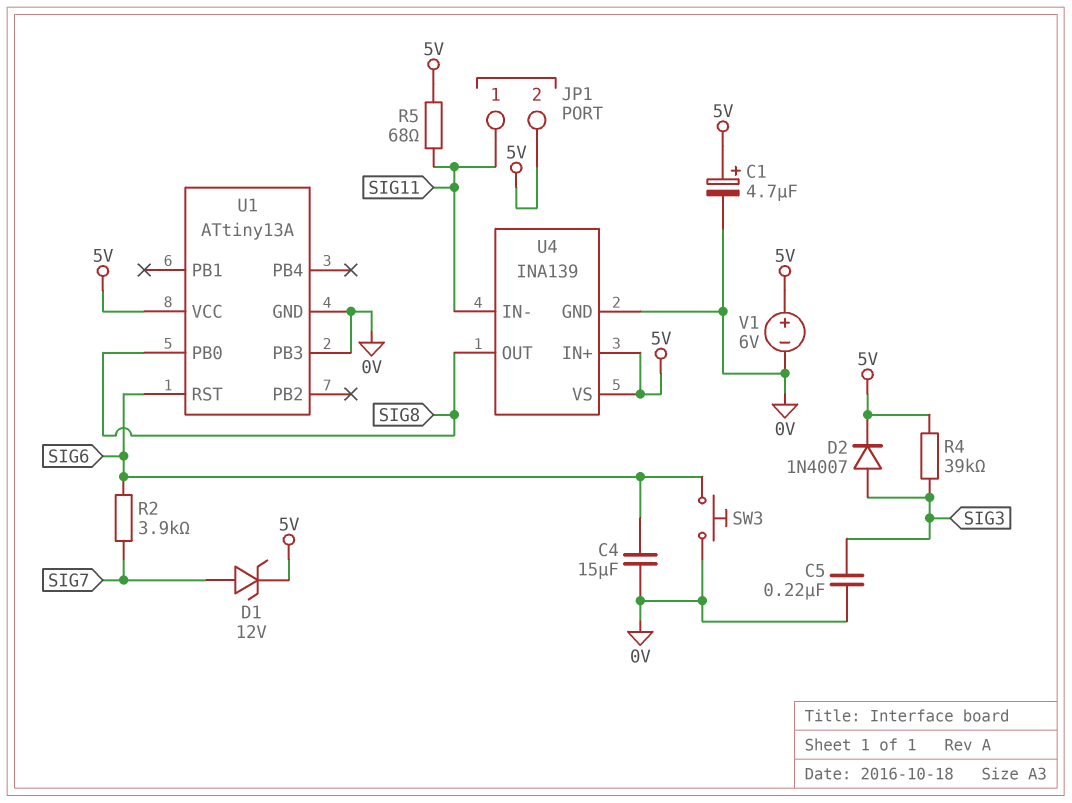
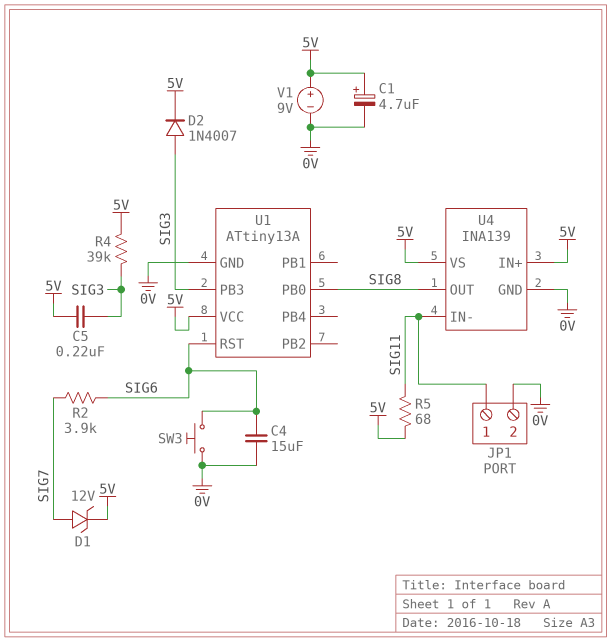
C5: 220nF (0V, SIG3) -> 220nF (5V, SIG3)
JP1 pin 2: 5V -> 0V
U1 pin PB3: 0V -> SIG3
V1: 6V (plus 5V, minus 0V) -> 9V (plus 5V, minus 0V)

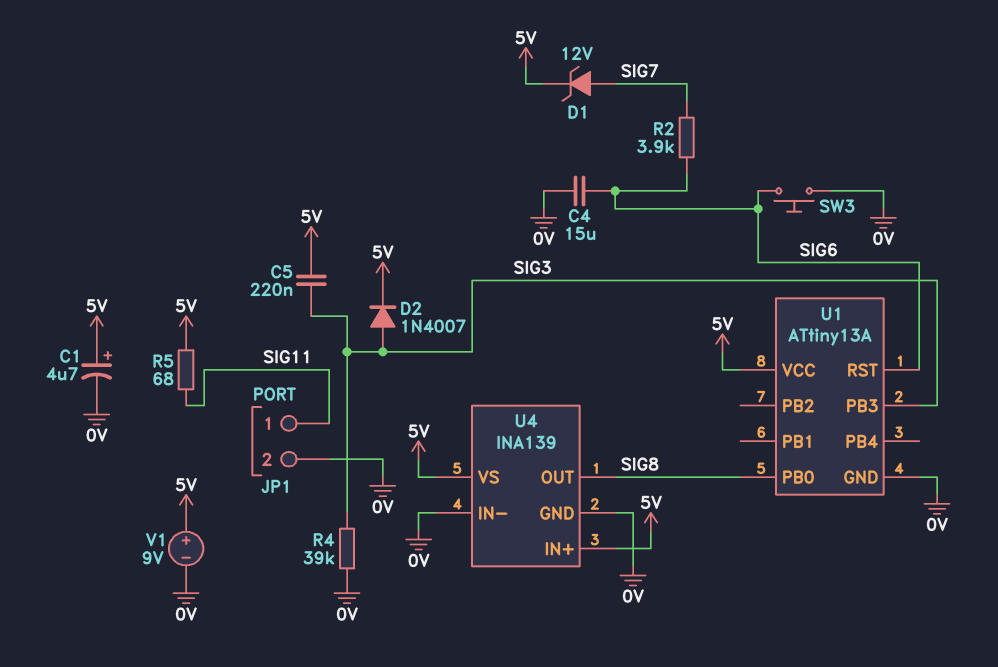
R4: 39k (5V, SIG3) -> 39k (0V, SIG3)
U4 pin IN-: SIG11 -> 0V

